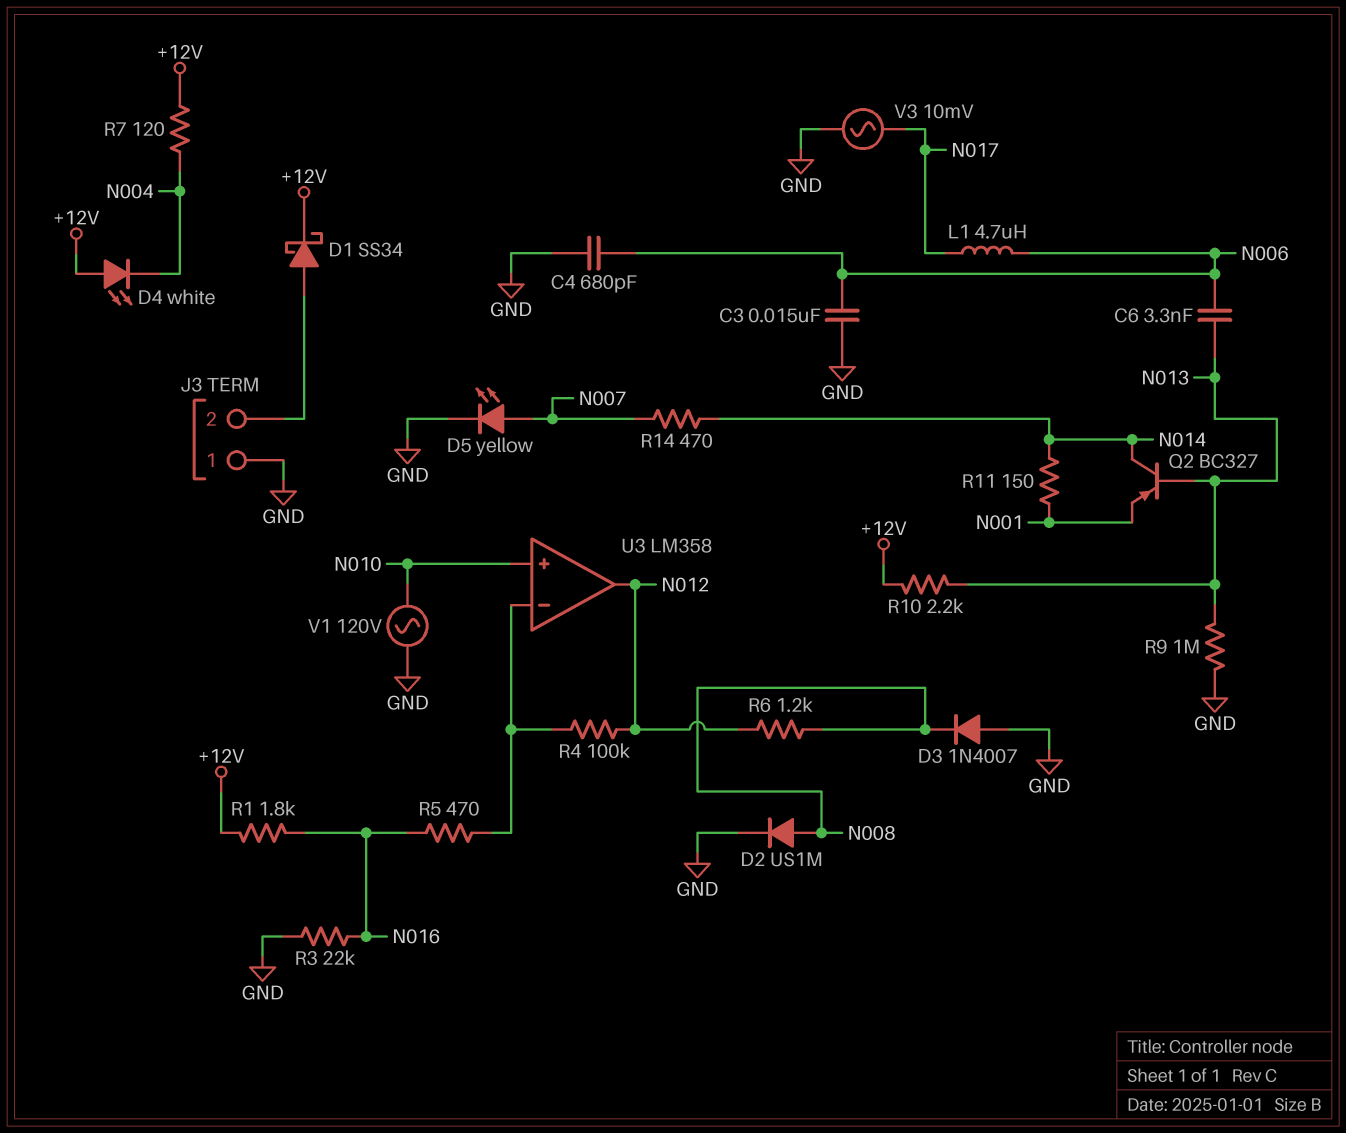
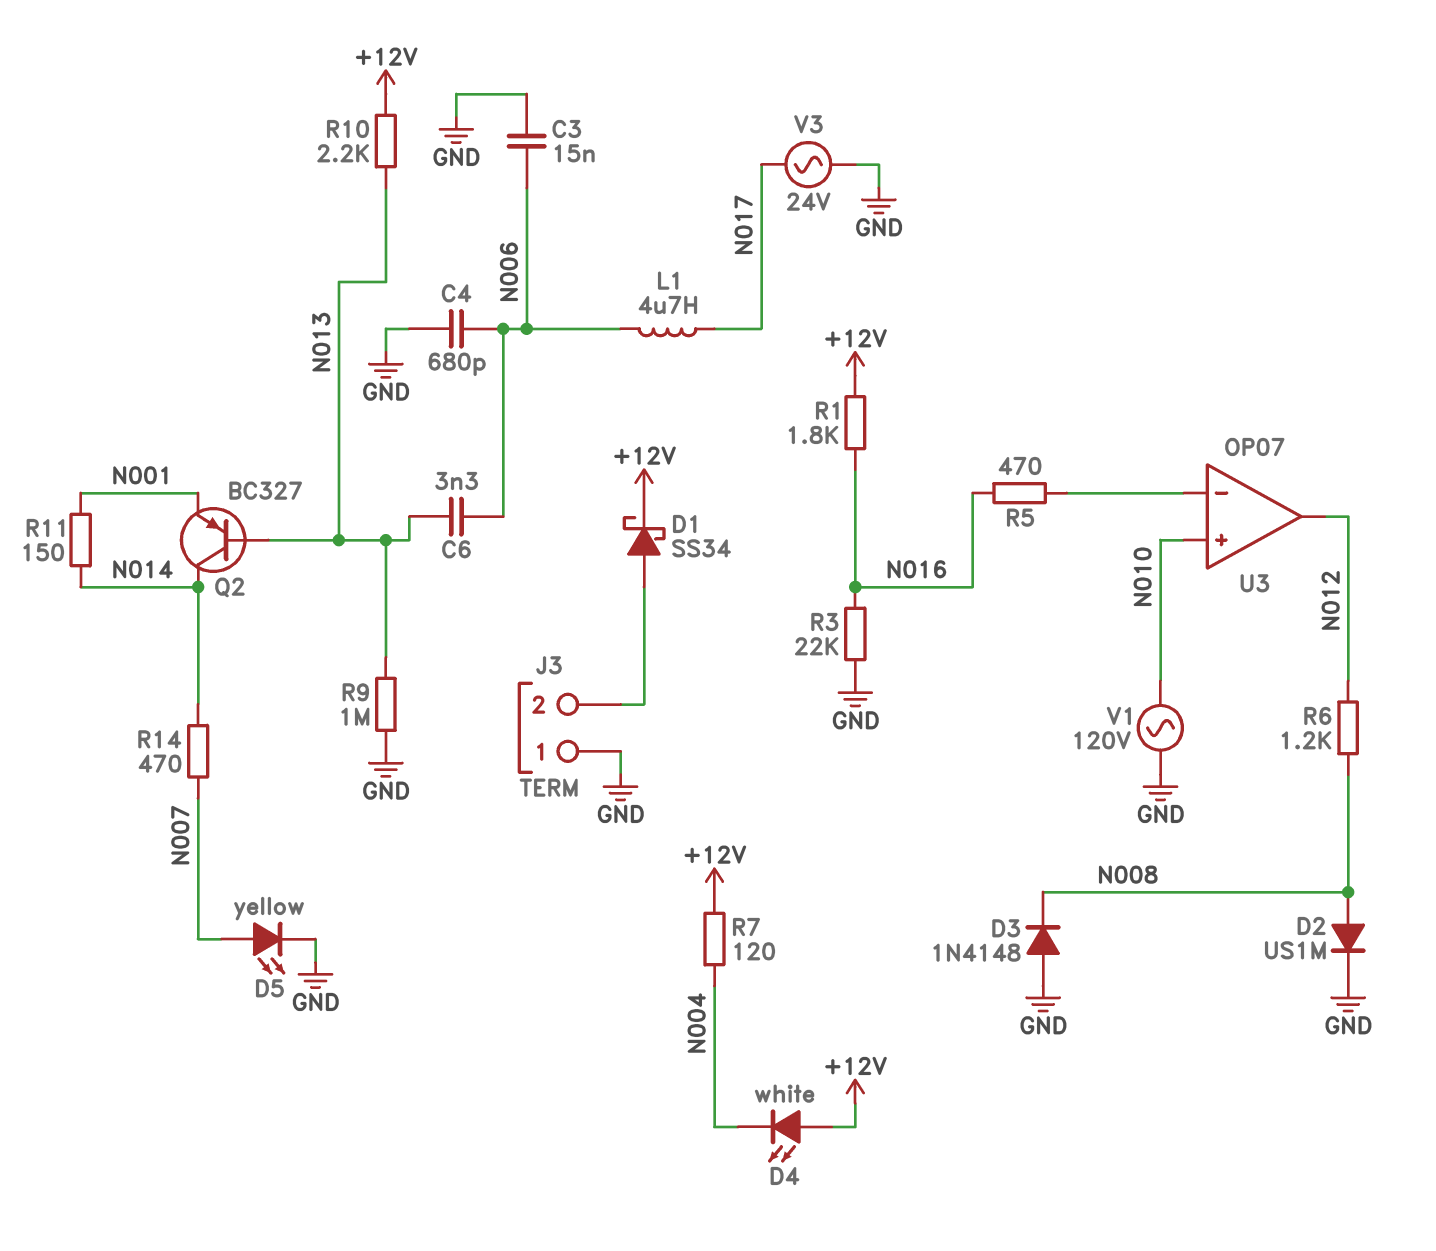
D3: diode 1N4007 (A GND, K N008) -> diode 1N4148 (A GND, K N008)
R4: 100k (N012, U3/in-) -> none
U3: LM358 -> OP07
V3: AC 10mV (GND, N017) -> AC 24V (GND, N017)

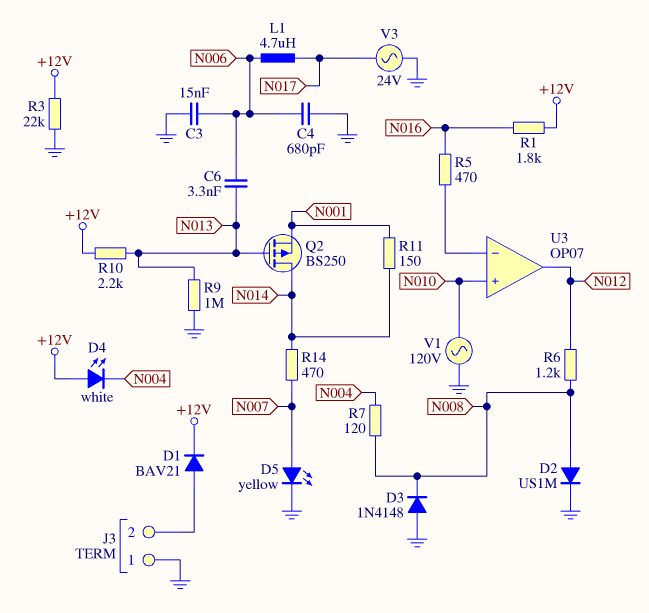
D1: schottky SS34 (A J3/2, K +12V) -> diode BAV21 (A J3/2, K +12V)
Q2: PNP BC327 (B N013, C N014, E N001) -> PMOS BS250 (G N013, D N014, S N001)
R3: 22k (GND, N016) -> 22k (+12V, GND)
R7: 120 (+12V, N004) -> 120 (N004, N008)

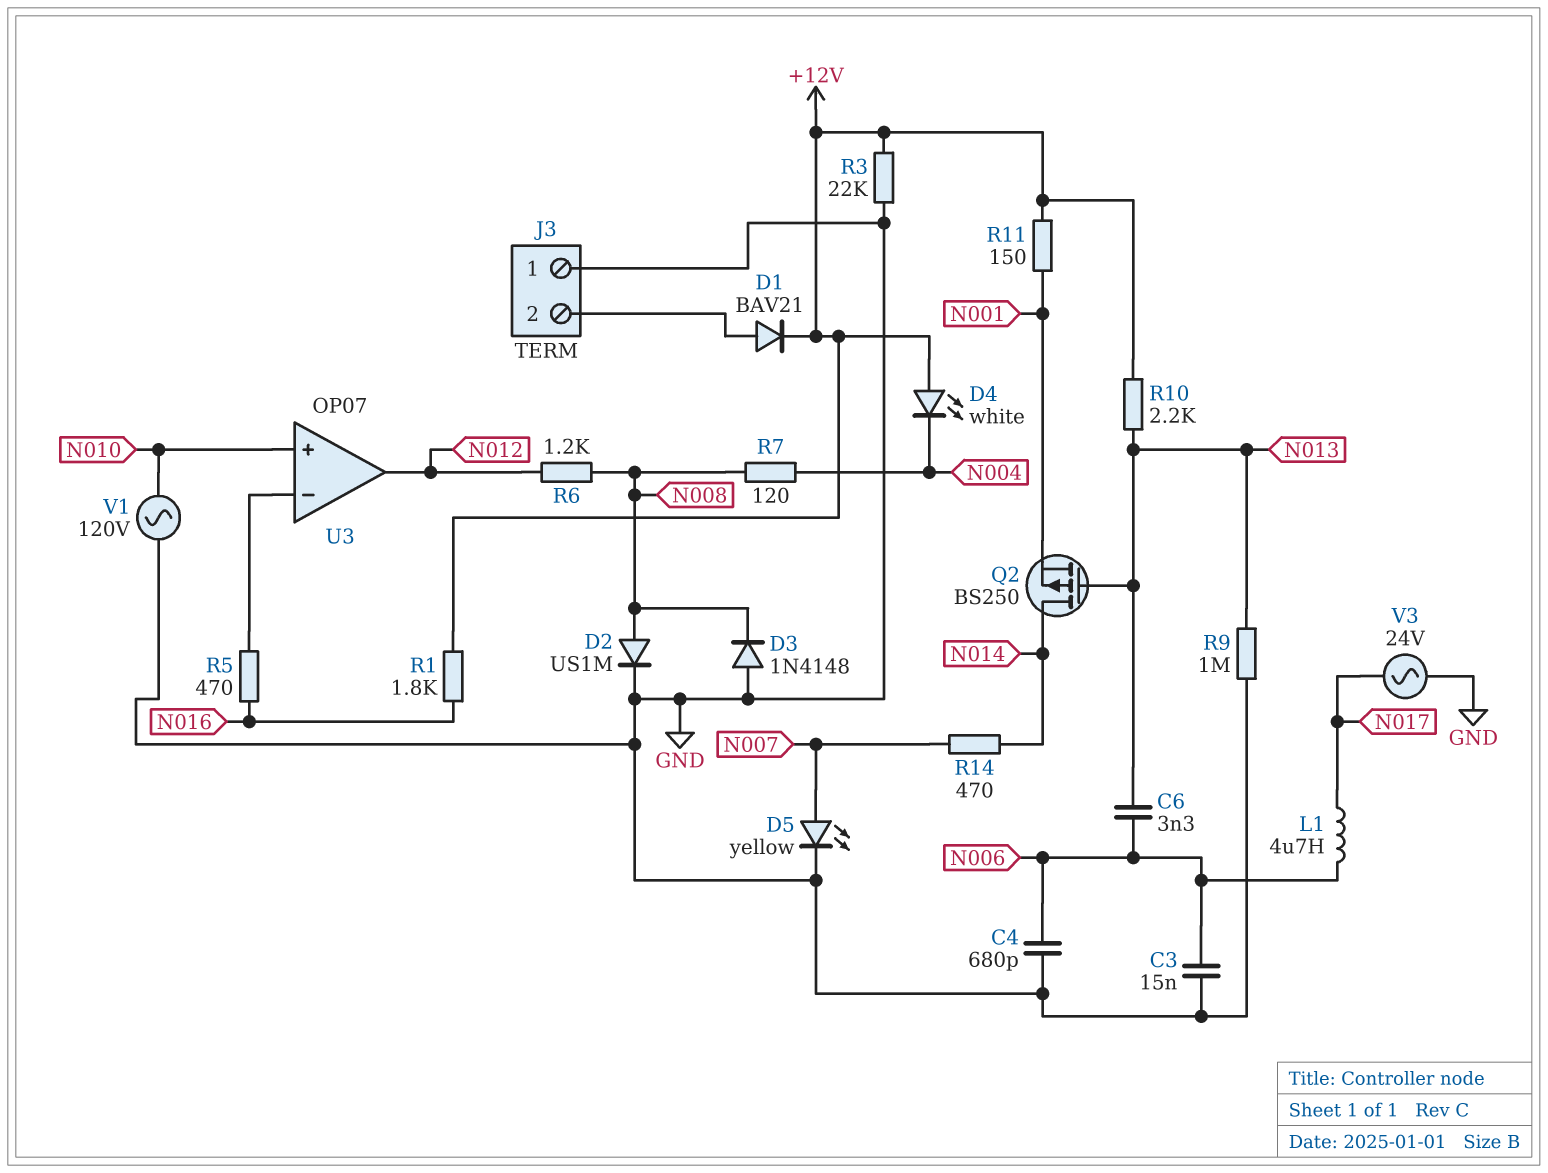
R11: 150 (N001, N014) -> 150 (+12V, N001)

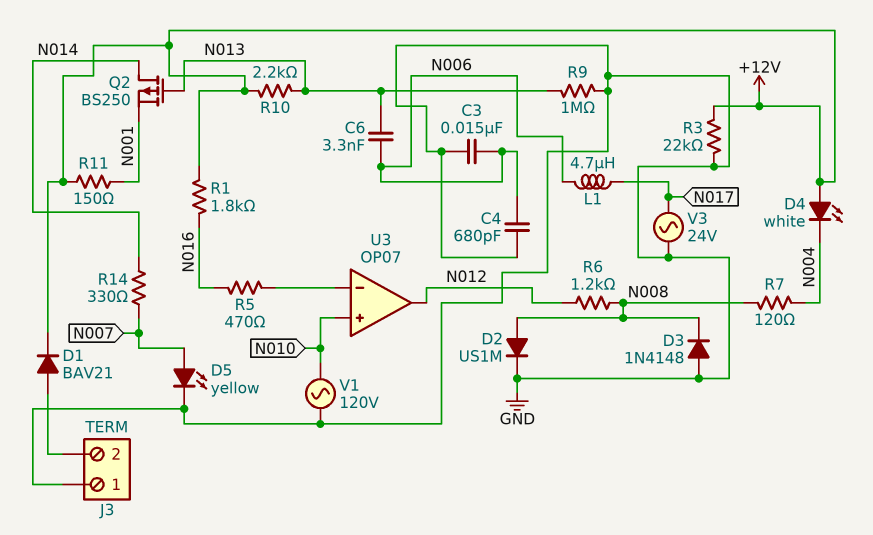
R14: 470 (N007, N014) -> 330 (N007, N014)

